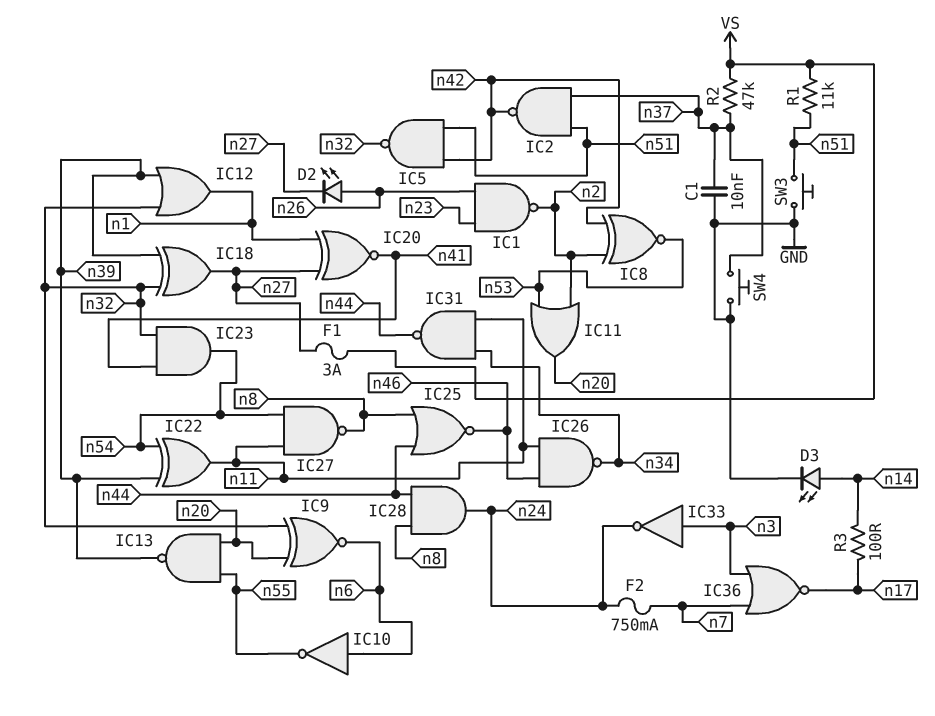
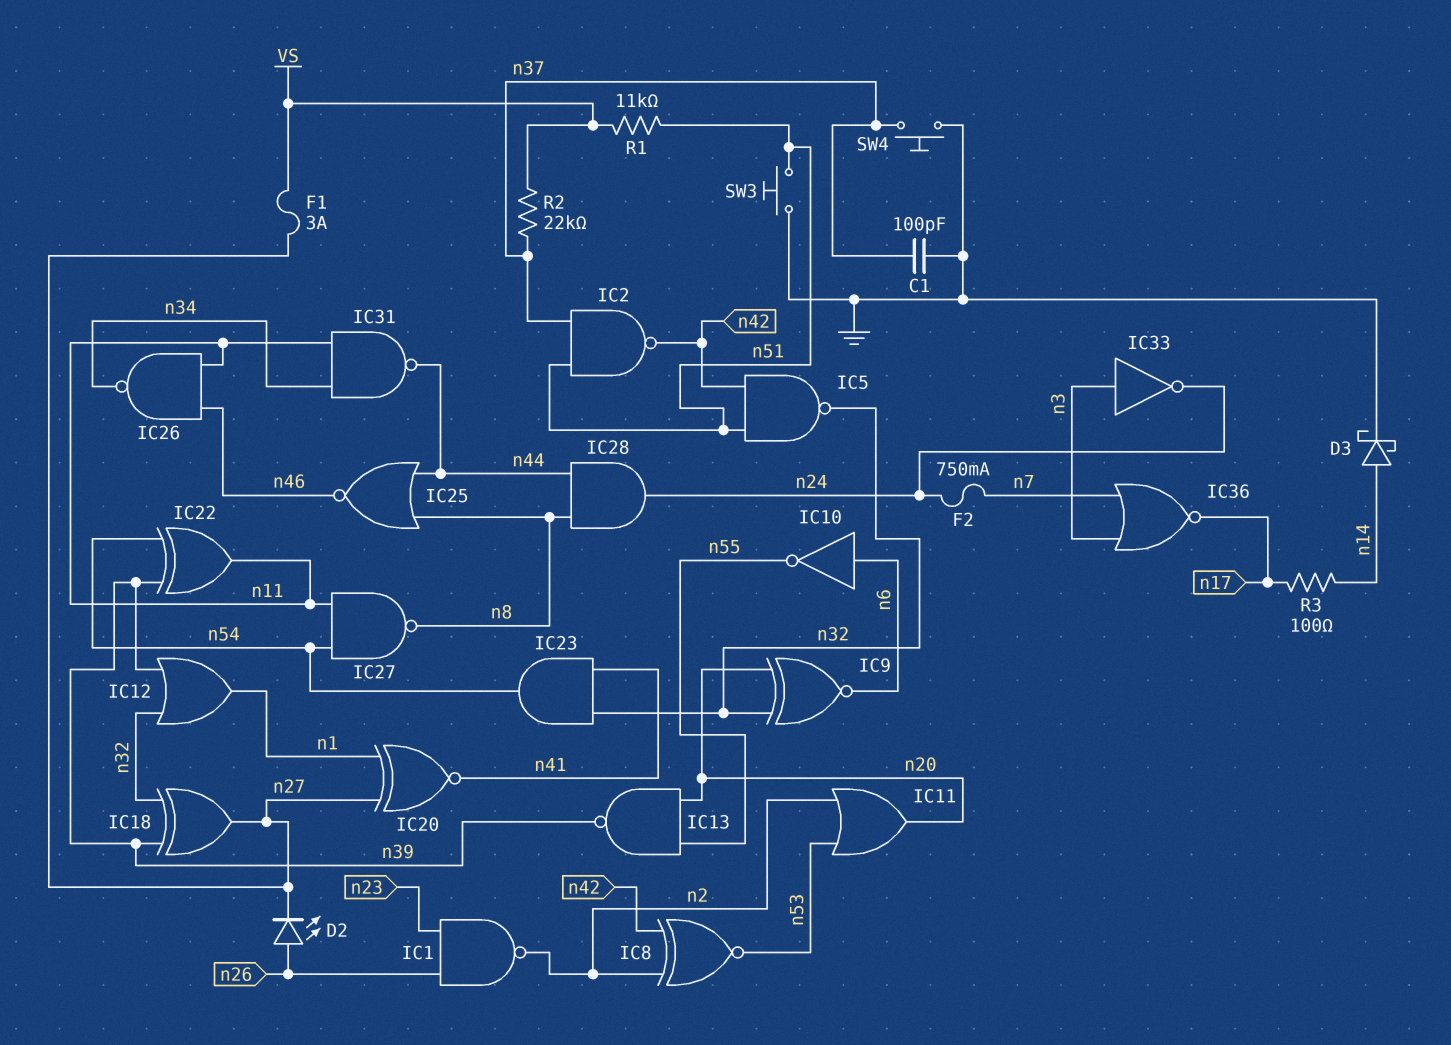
C1: 10nF (GND, n37) -> 100pF (GND, n37)
D3: LED (A n14, K GND) -> schottky (A n14, K GND)
R2: 47k (VS, n37) -> 22k (VS, n37)

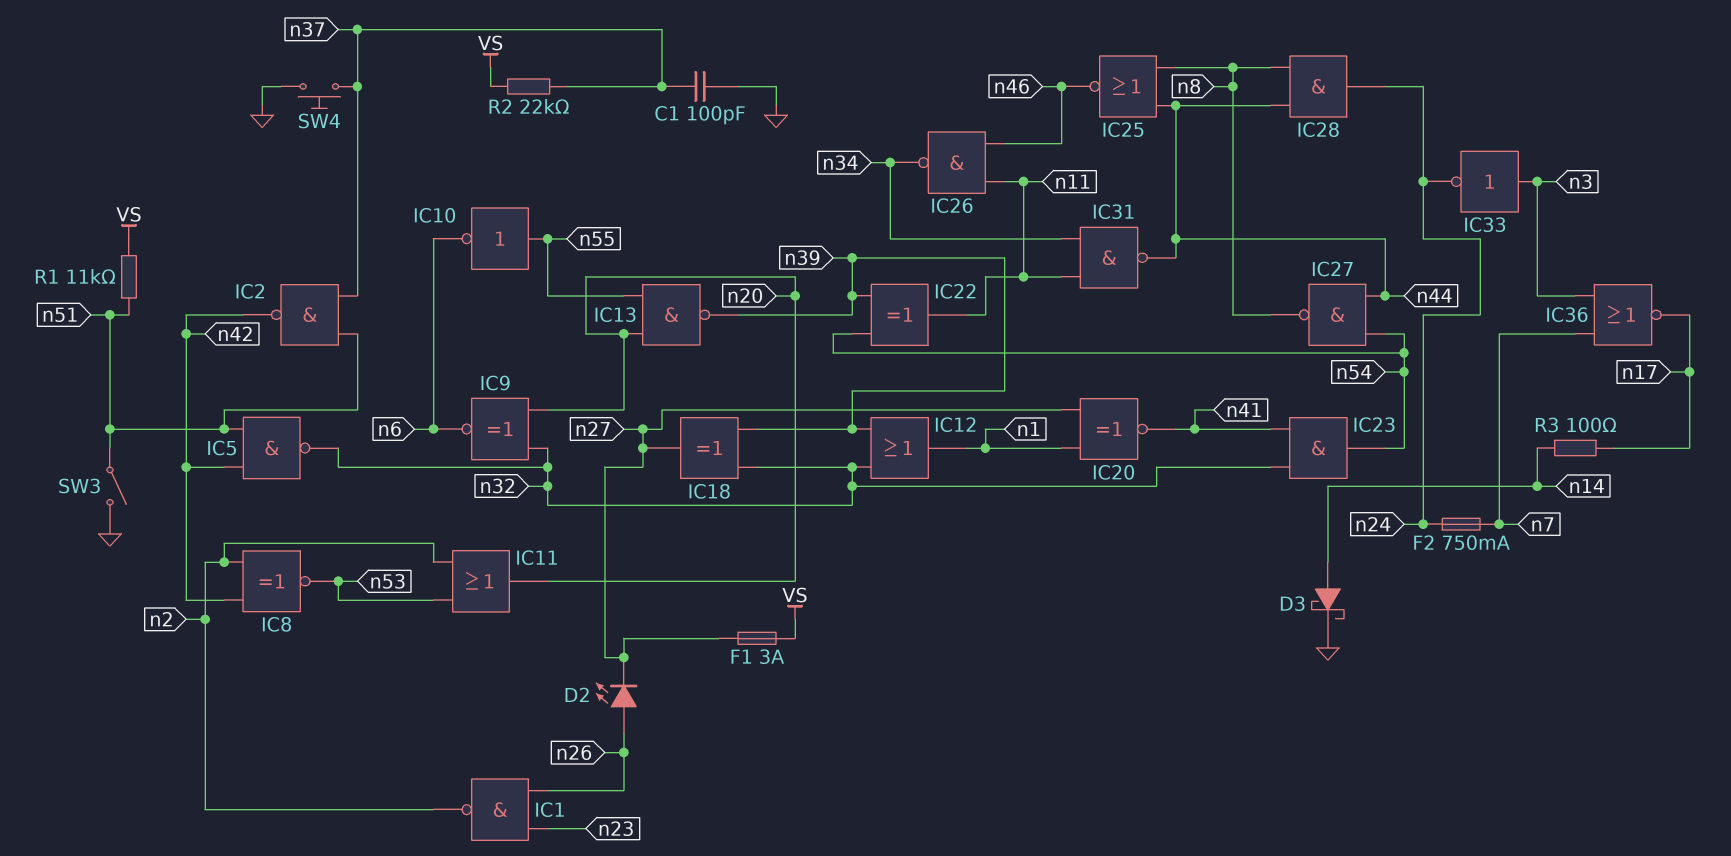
IC10: NOT (in n6, out n55) -> NOT (in n55, out n6)
IC27: NAND (in n11, in n54, out n8) -> NAND (in n44, in n54, out n8)
SW3: button (GND, n51) -> switch (GND, n51)

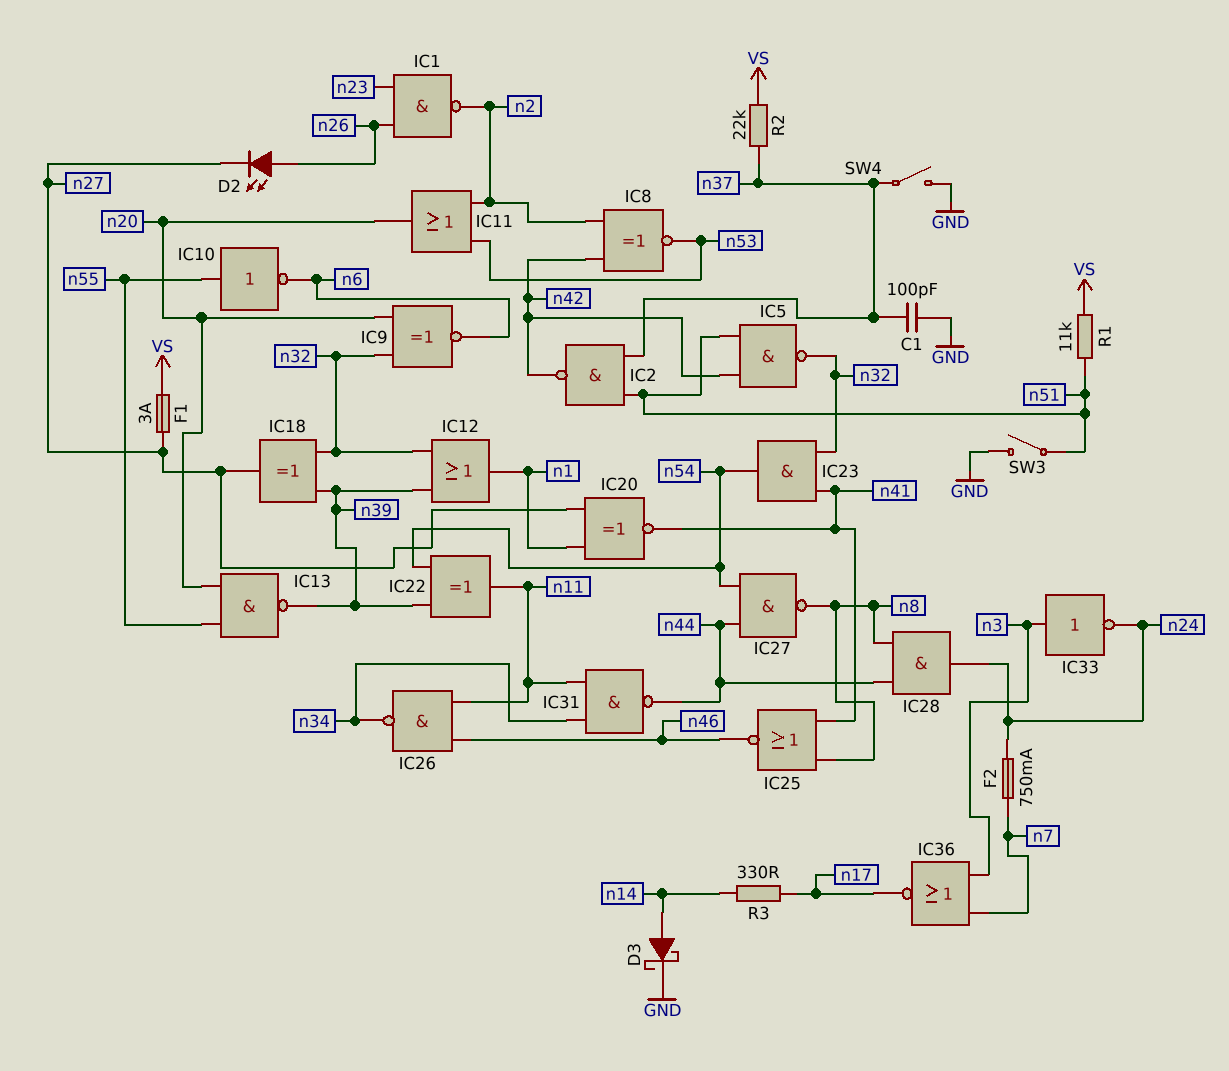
IC25: NOR (in n8, in n44, out n46) -> NOR (in n8, in n41, out n46)
R3: 100 (n14, n17) -> 330 (n14, n17)
SW4: button (GND, n37) -> switch (GND, n37)

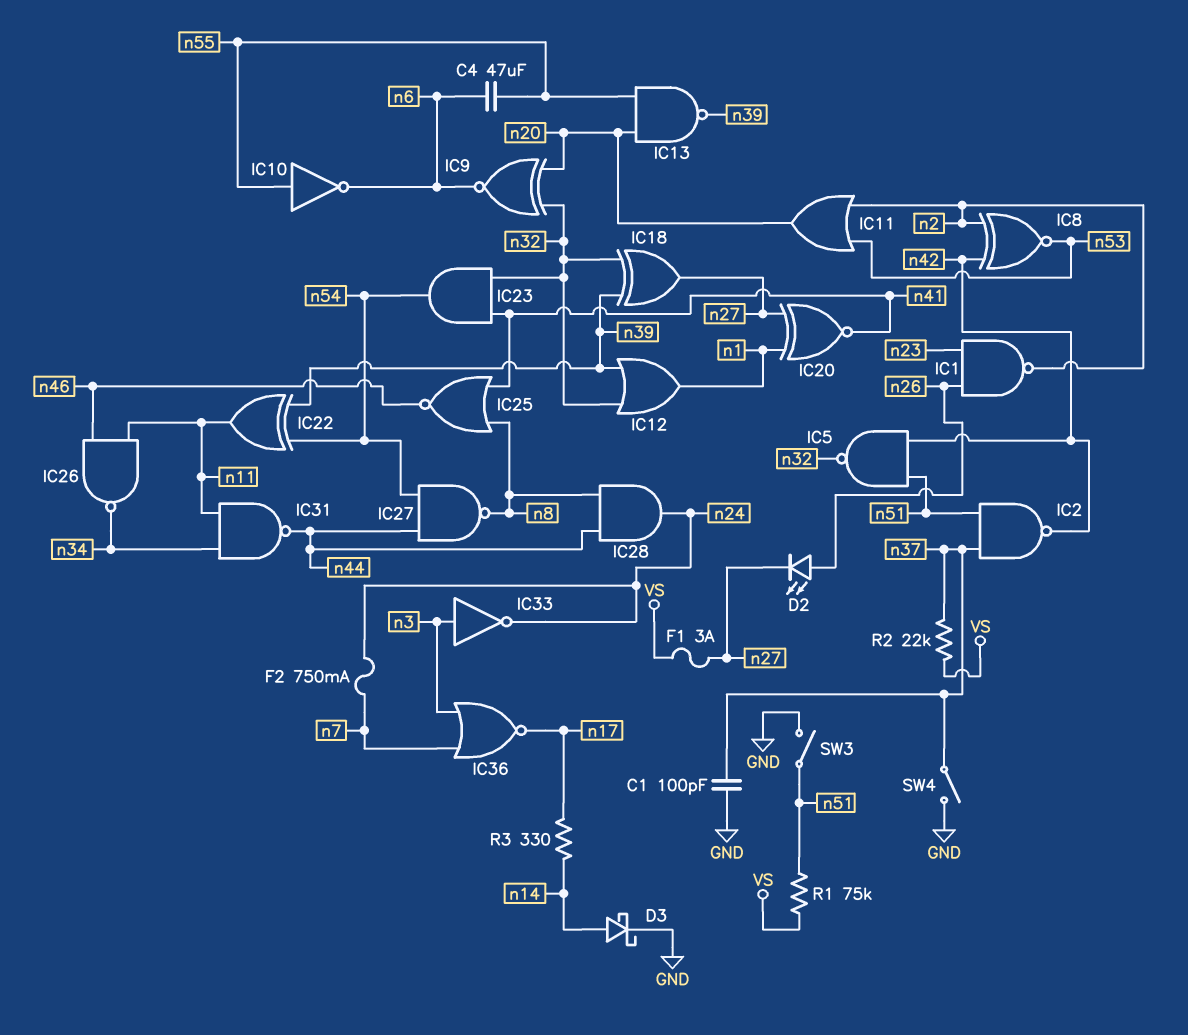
C4: none -> 47uF (n6, n55)
R1: 11k (VS, n51) -> 75k (VS, n51)

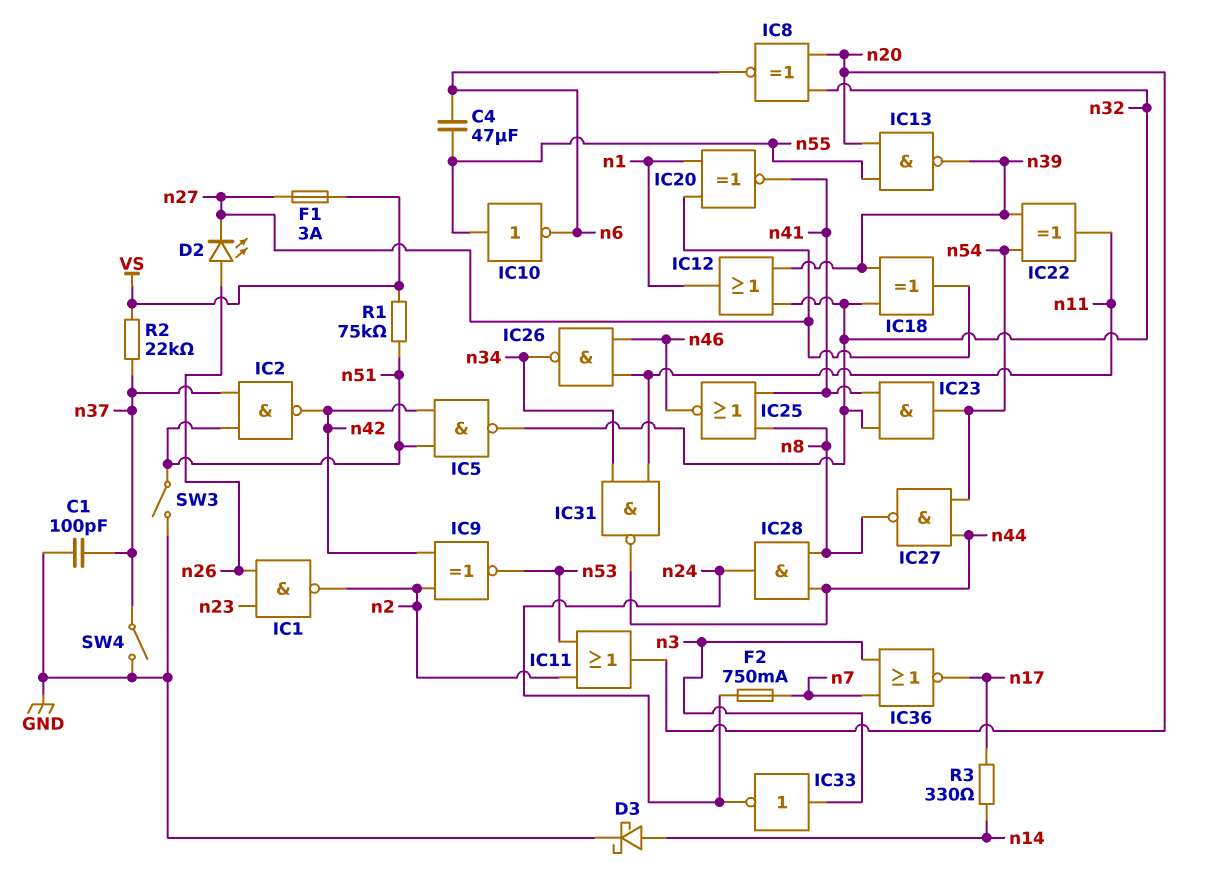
IC8: XNOR (in n2, in n42, out n53) -> XNOR (in n20, in n32, out n6)
IC9: XNOR (in n20, in n32, out n6) -> XNOR (in n2, in n42, out n53)

